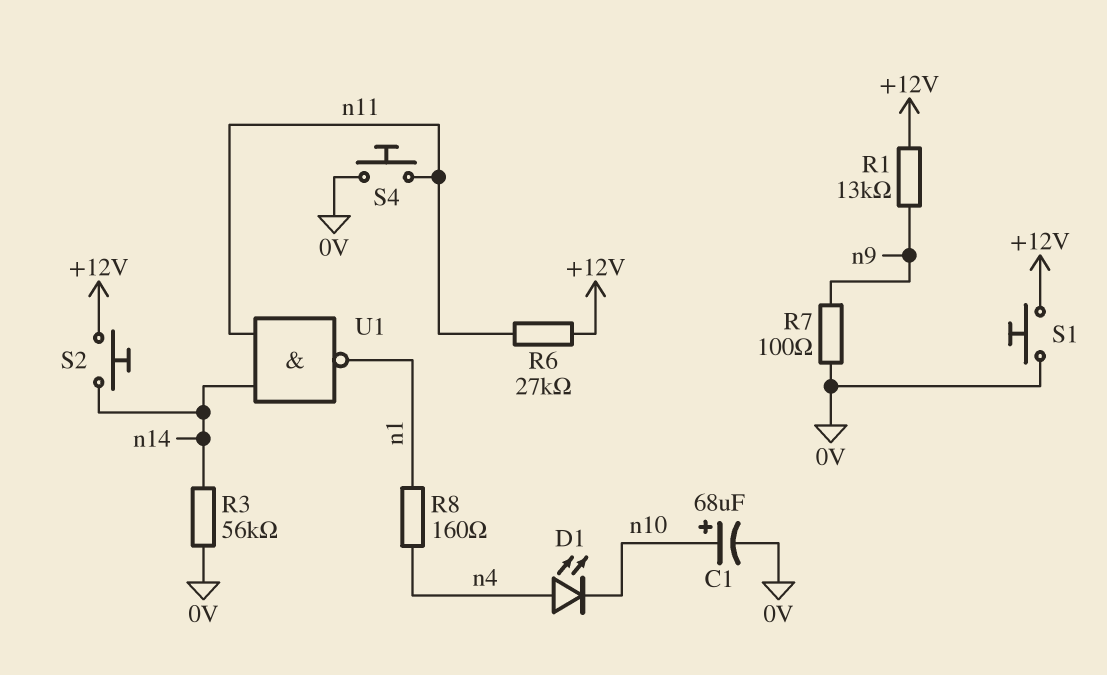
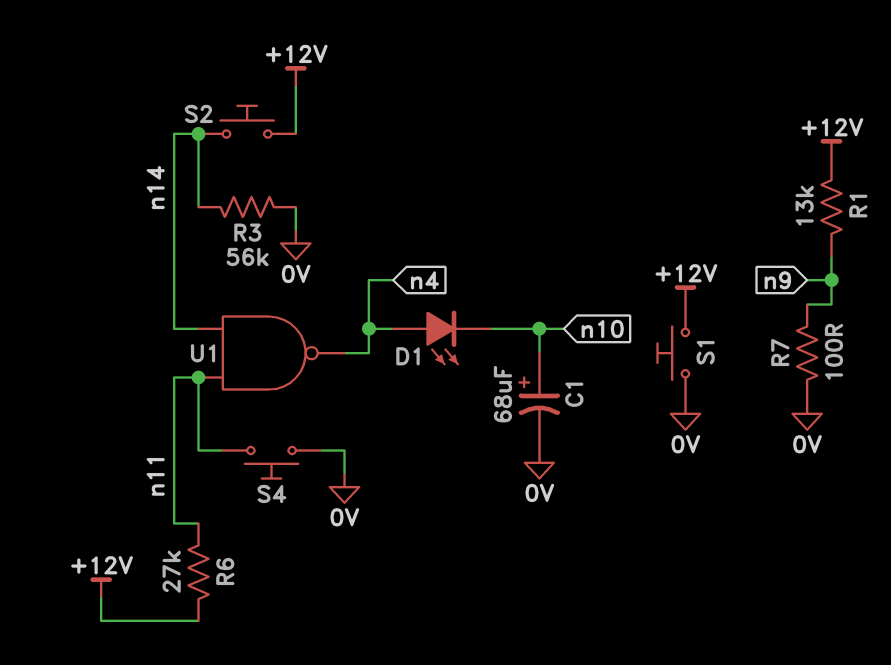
R8: 160 (n1, n4) -> none
U1: NAND (in n11, in n14, out n1) -> NAND (in n11, in n14, out n4)

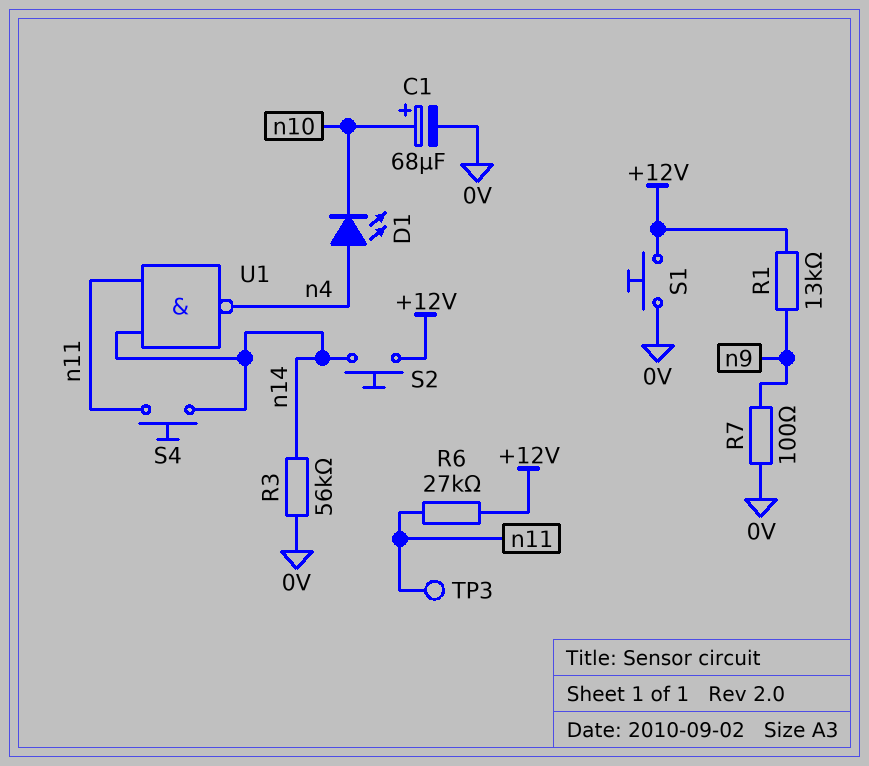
S4: button (0V, n11) -> button (n11, n14)
TP3: none -> test point (n11)

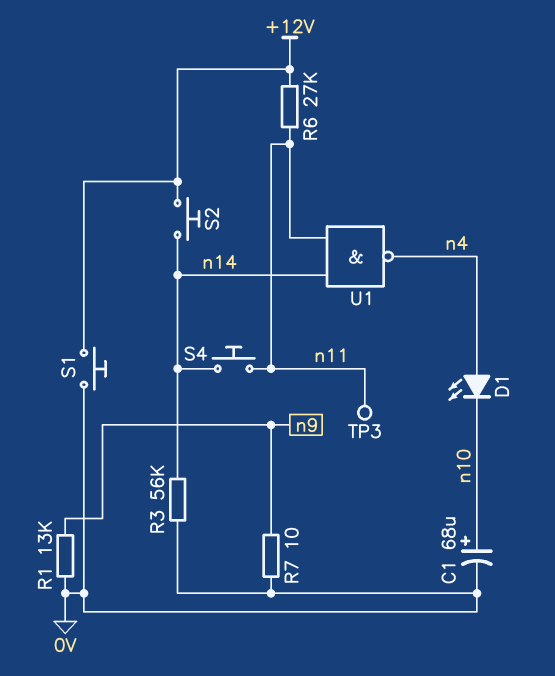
R1: 13k (+12V, n9) -> 13k (0V, n9)
R7: 100 (0V, n9) -> 10 (0V, n9)

